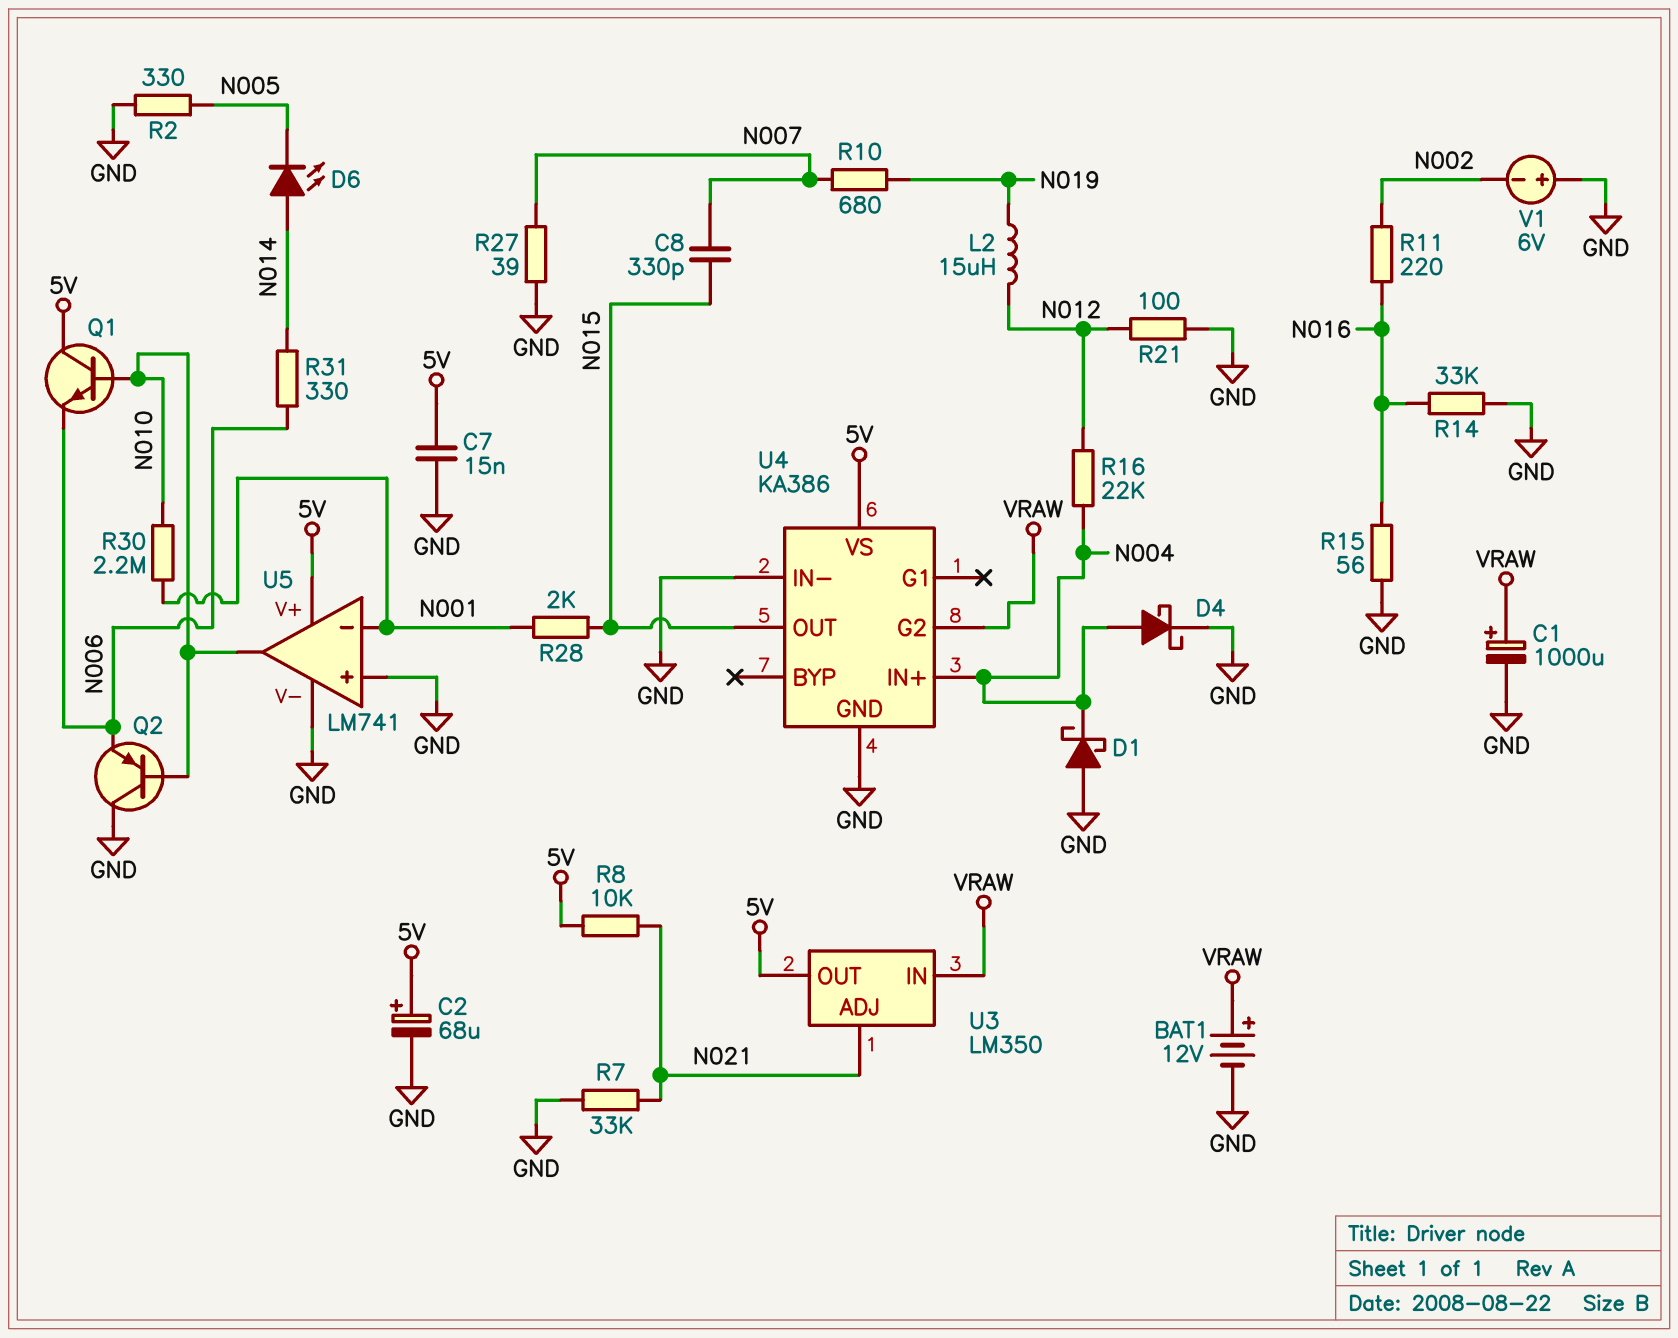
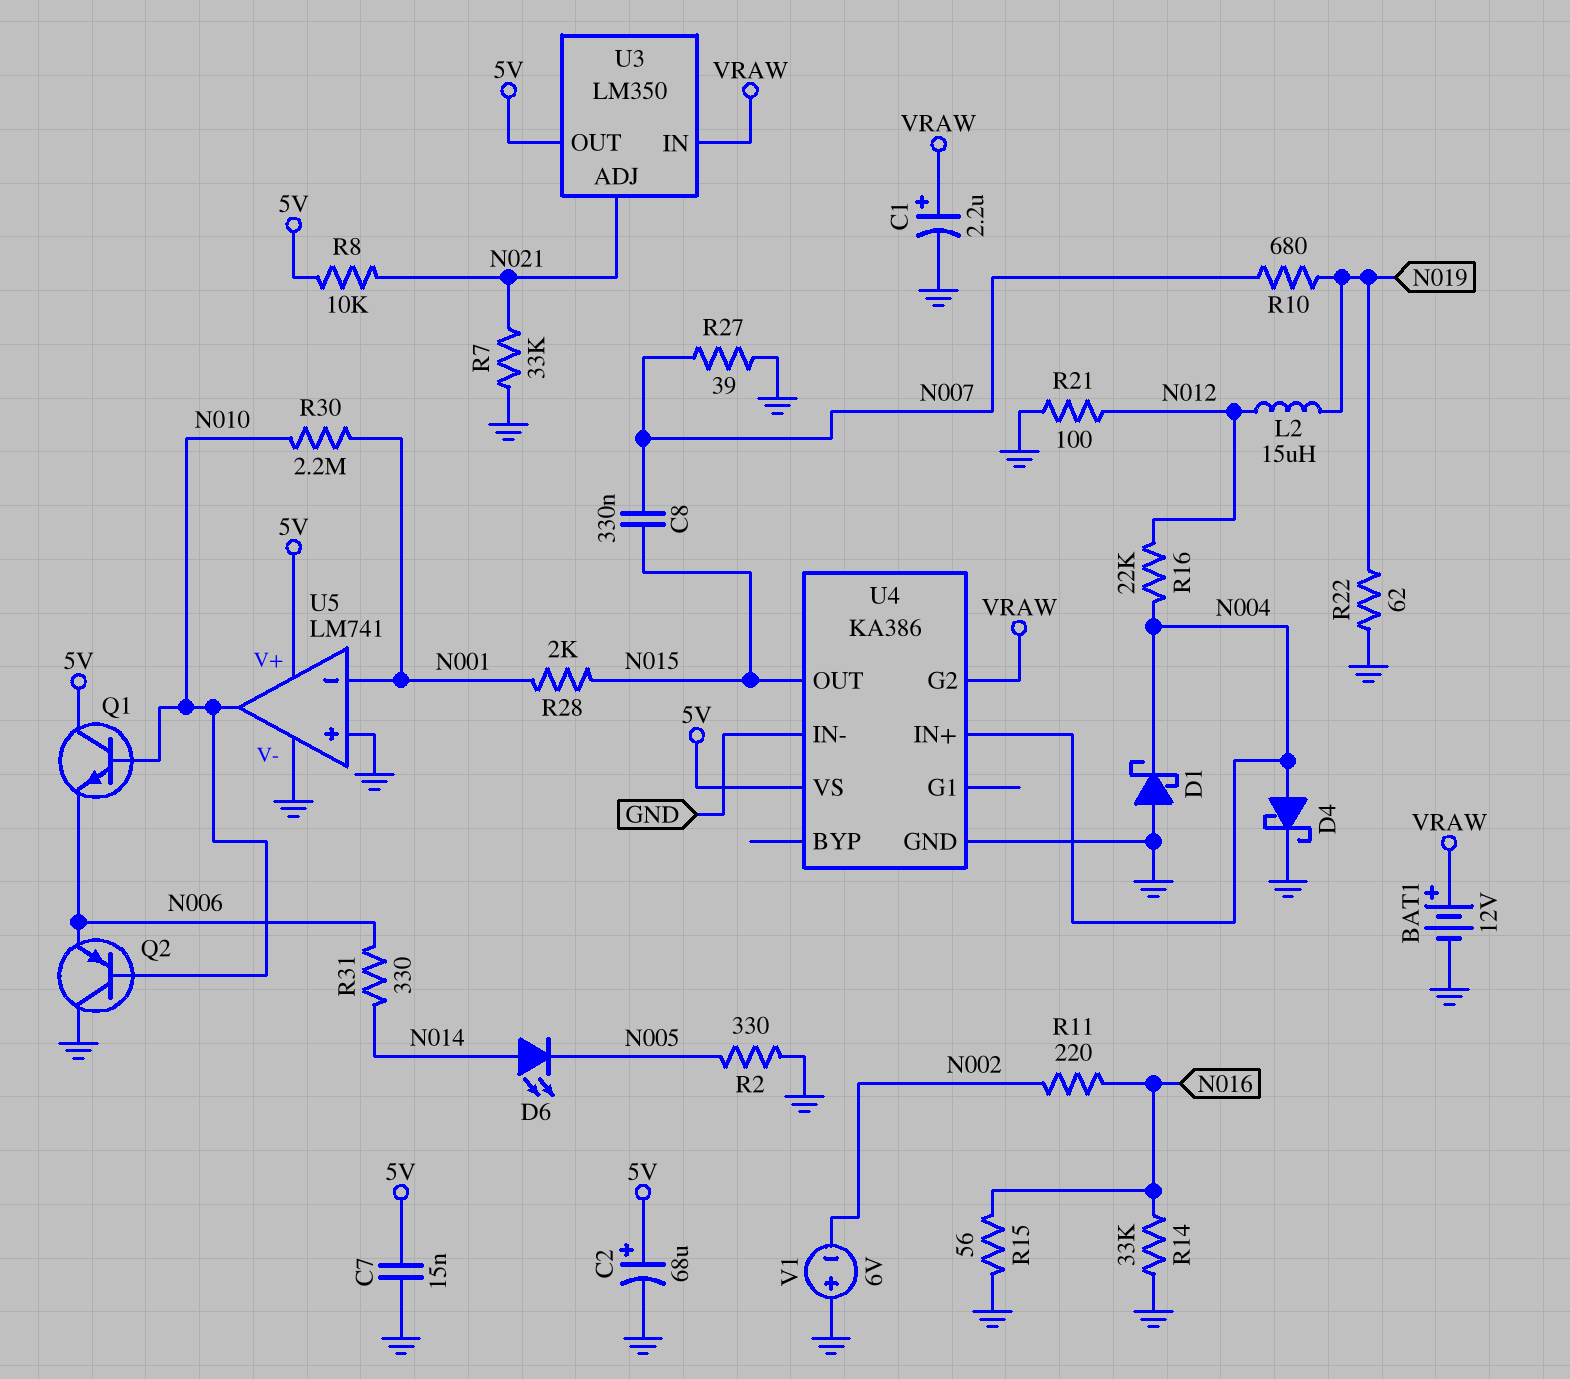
C1: 1000uF (plus VRAW, minus GND) -> 2.2uF (plus VRAW, minus GND)
C8: 330pF (N007, N015) -> 330nF (N007, N015)
R22: none -> 62 (GND, N019)

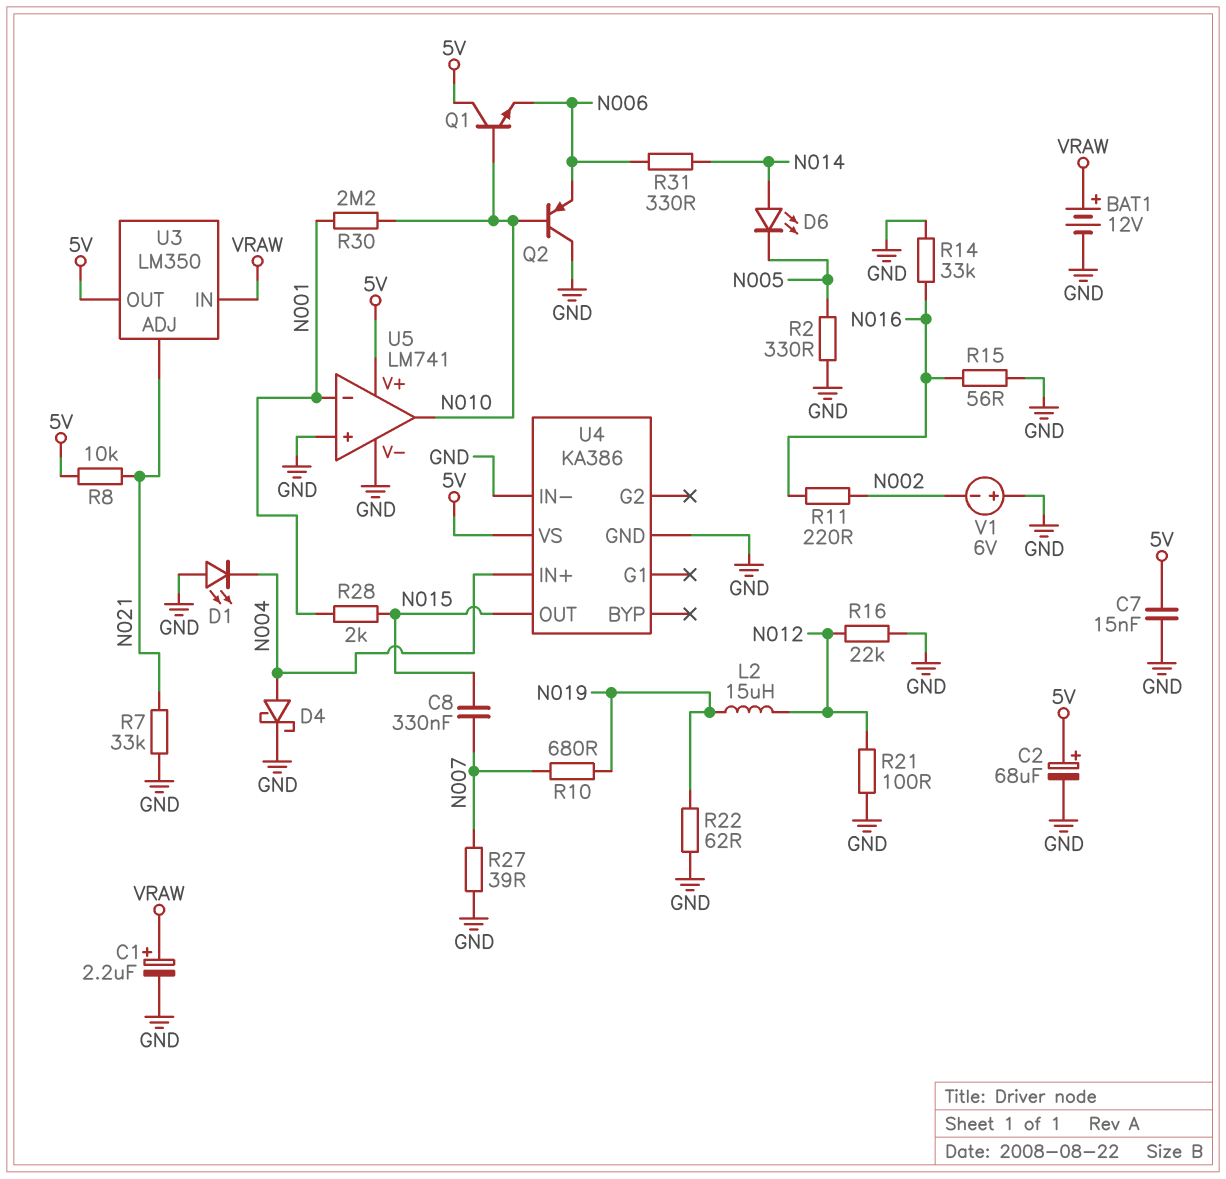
D1: schottky (A GND, K N004) -> LED (A GND, K N004)
R16: 22k (N004, N012) -> 22k (GND, N012)
U4 pin G2: VRAW -> none

